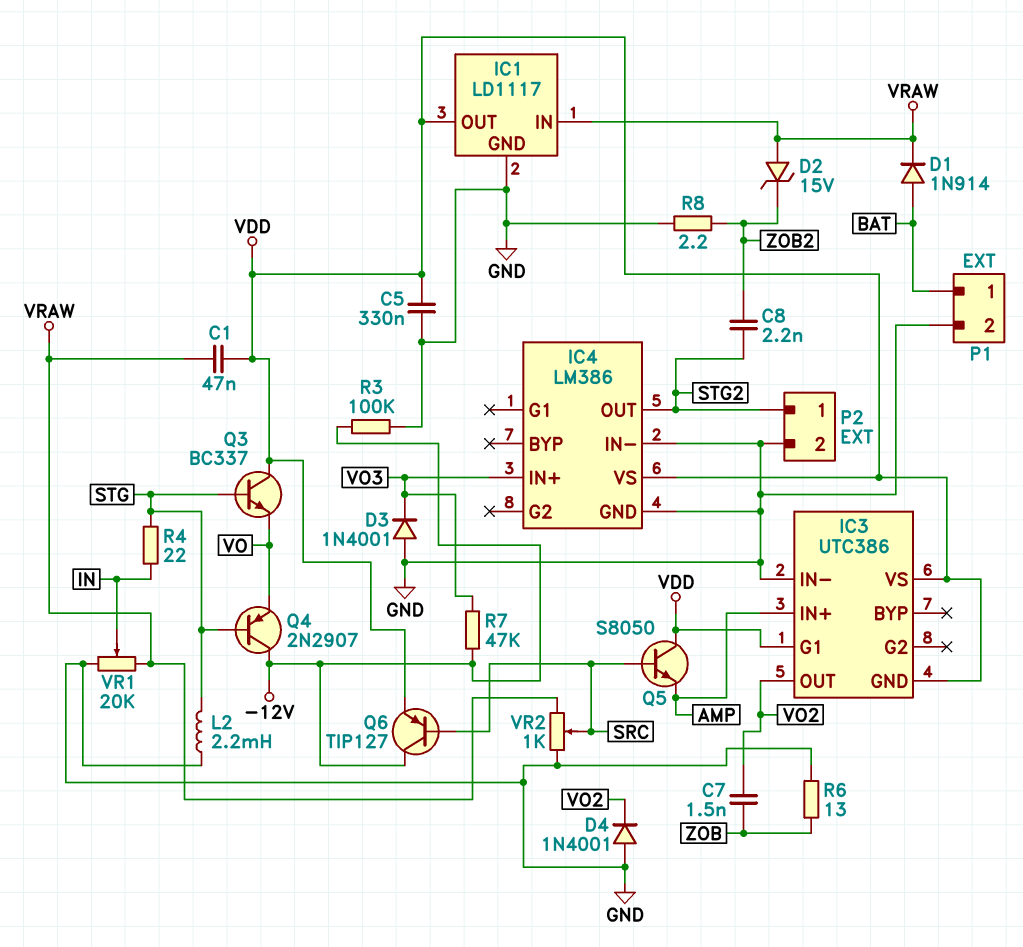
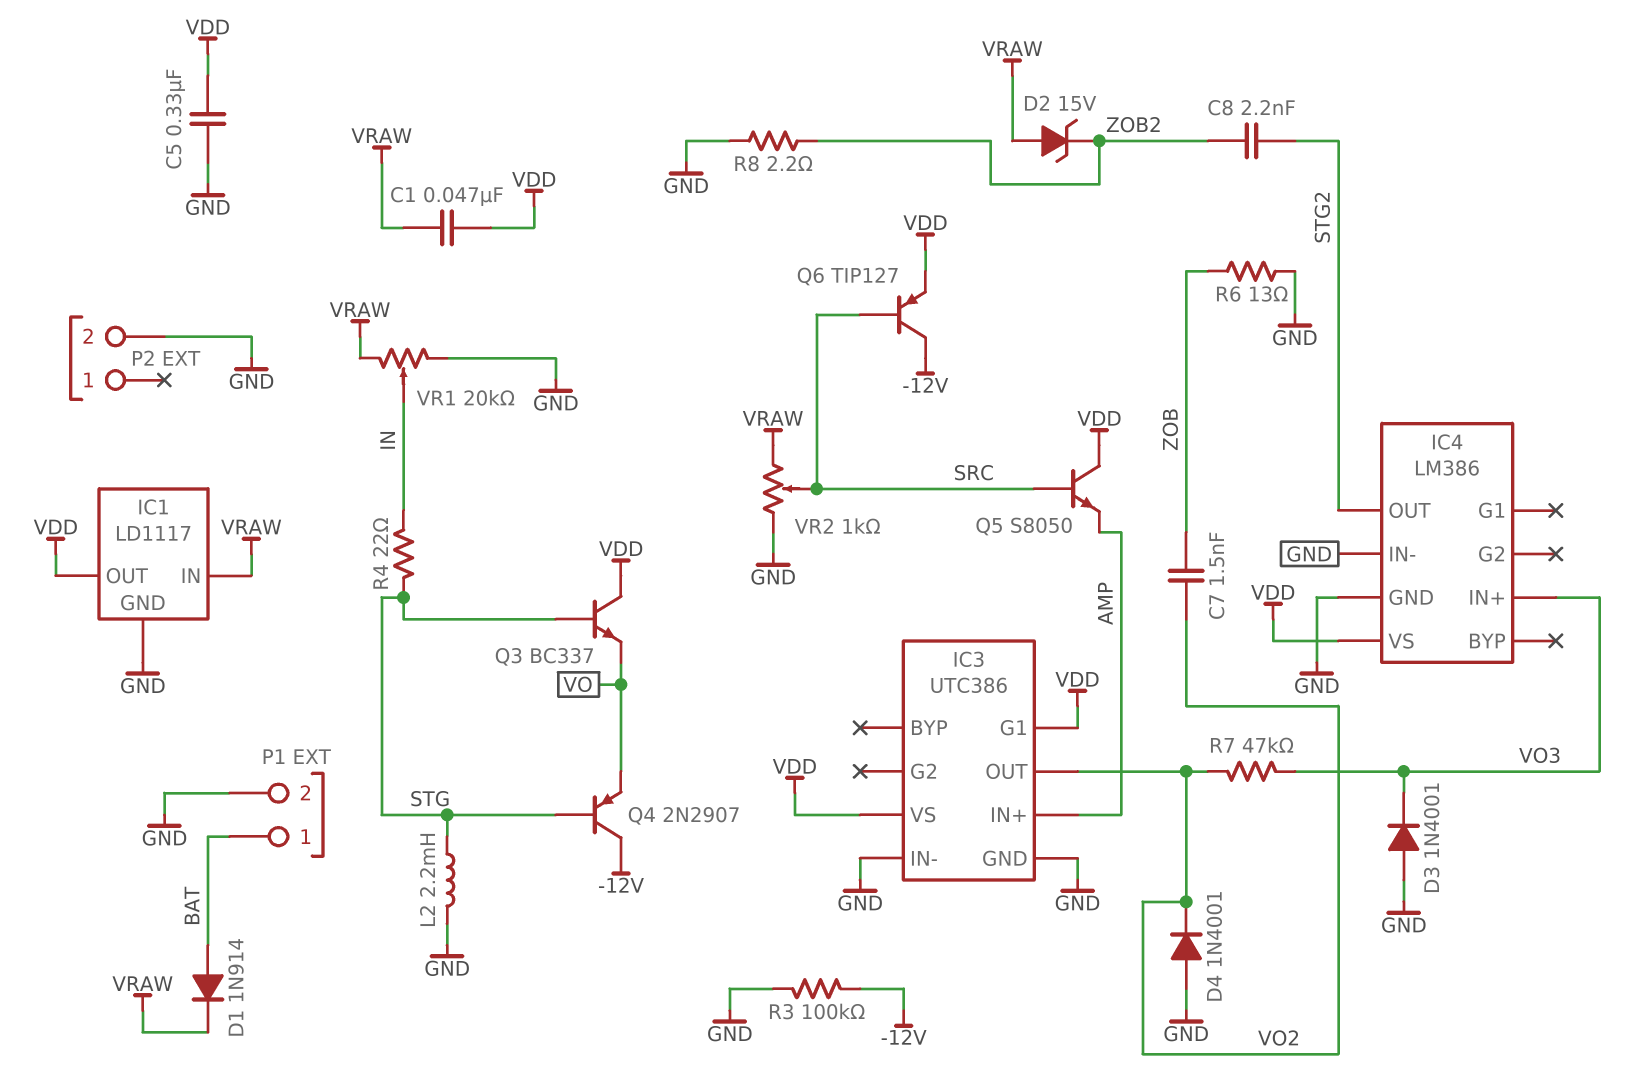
IC3 pin GND: VDD -> GND
P2 pin 1: STG2 -> none
R7: 47k (-12V, VO3) -> 47k (VO2, VO3)

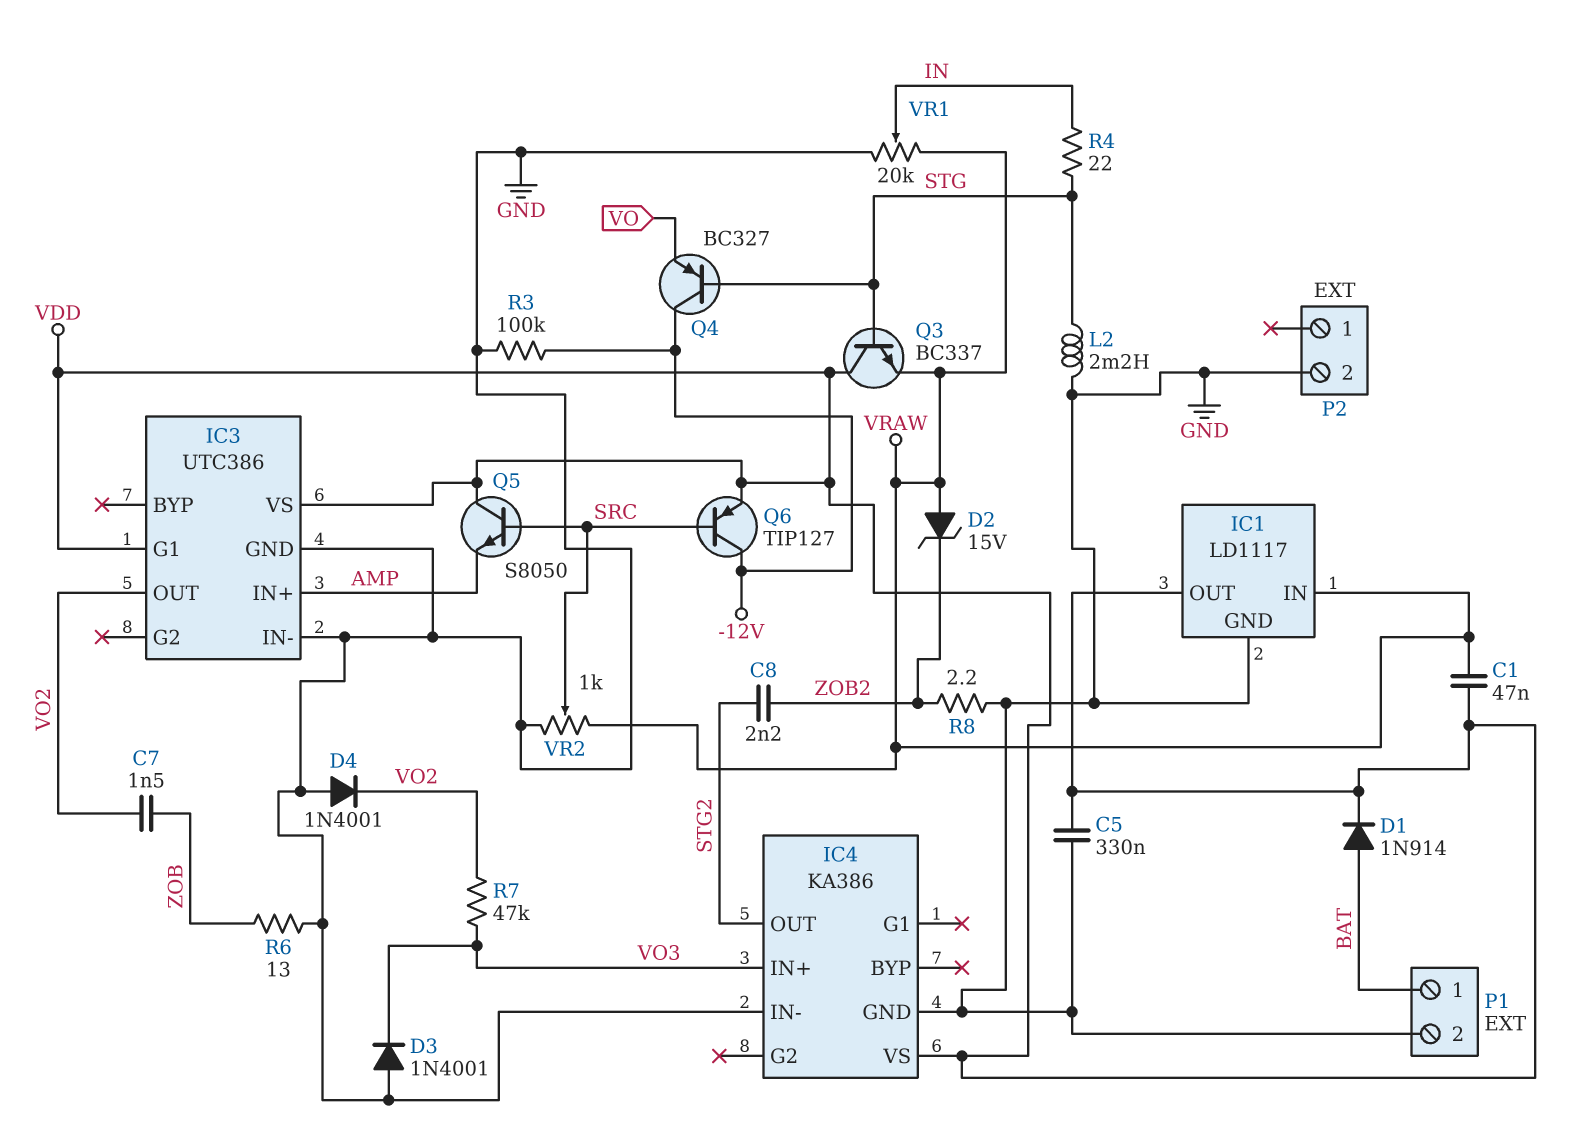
D1: diode 1N914 (A BAT, K VRAW) -> diode 1N914 (A BAT, K VDD)
IC4: LM386 -> KA386
Q3: NPN BC337 (B STG, C VDD, E VO) -> NPN BC337 (B STG, C VDD, E VRAW)
Q4: PNP 2N2907 (B STG, C -12V, E VO) -> PNP BC327 (B STG, C -12V, E VO)

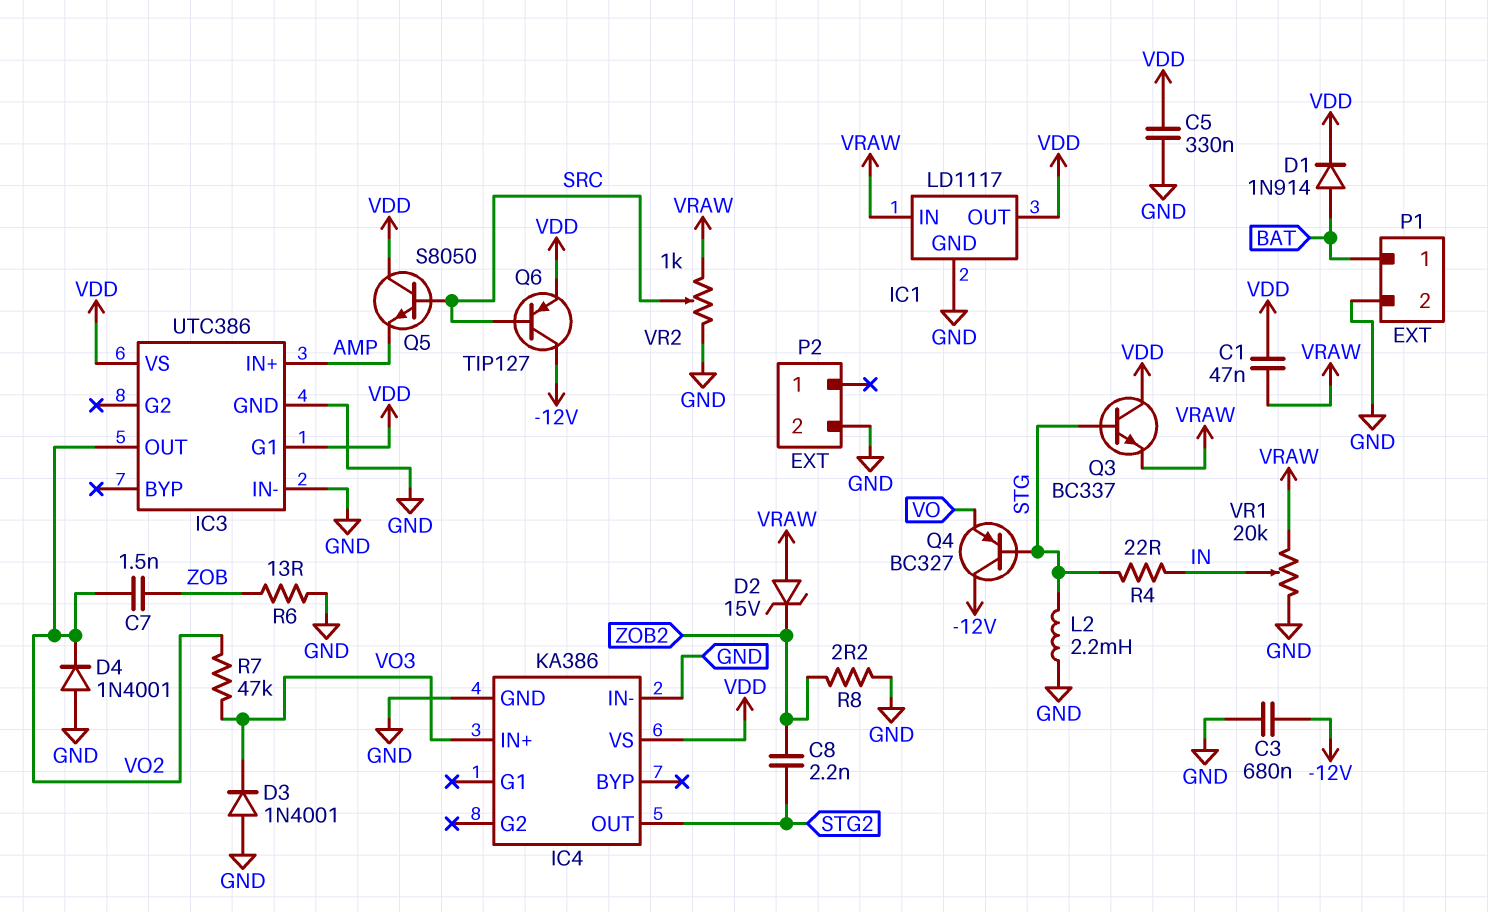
C3: none -> 680nF (-12V, GND)
R3: 100k (-12V, GND) -> none

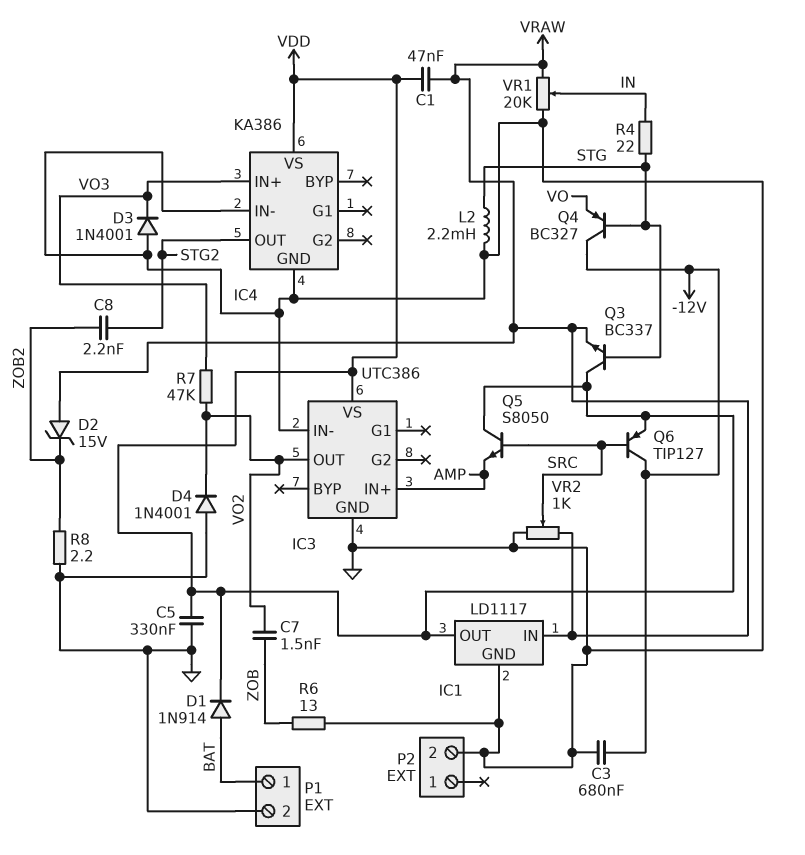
IC3 pin G1: VDD -> none

